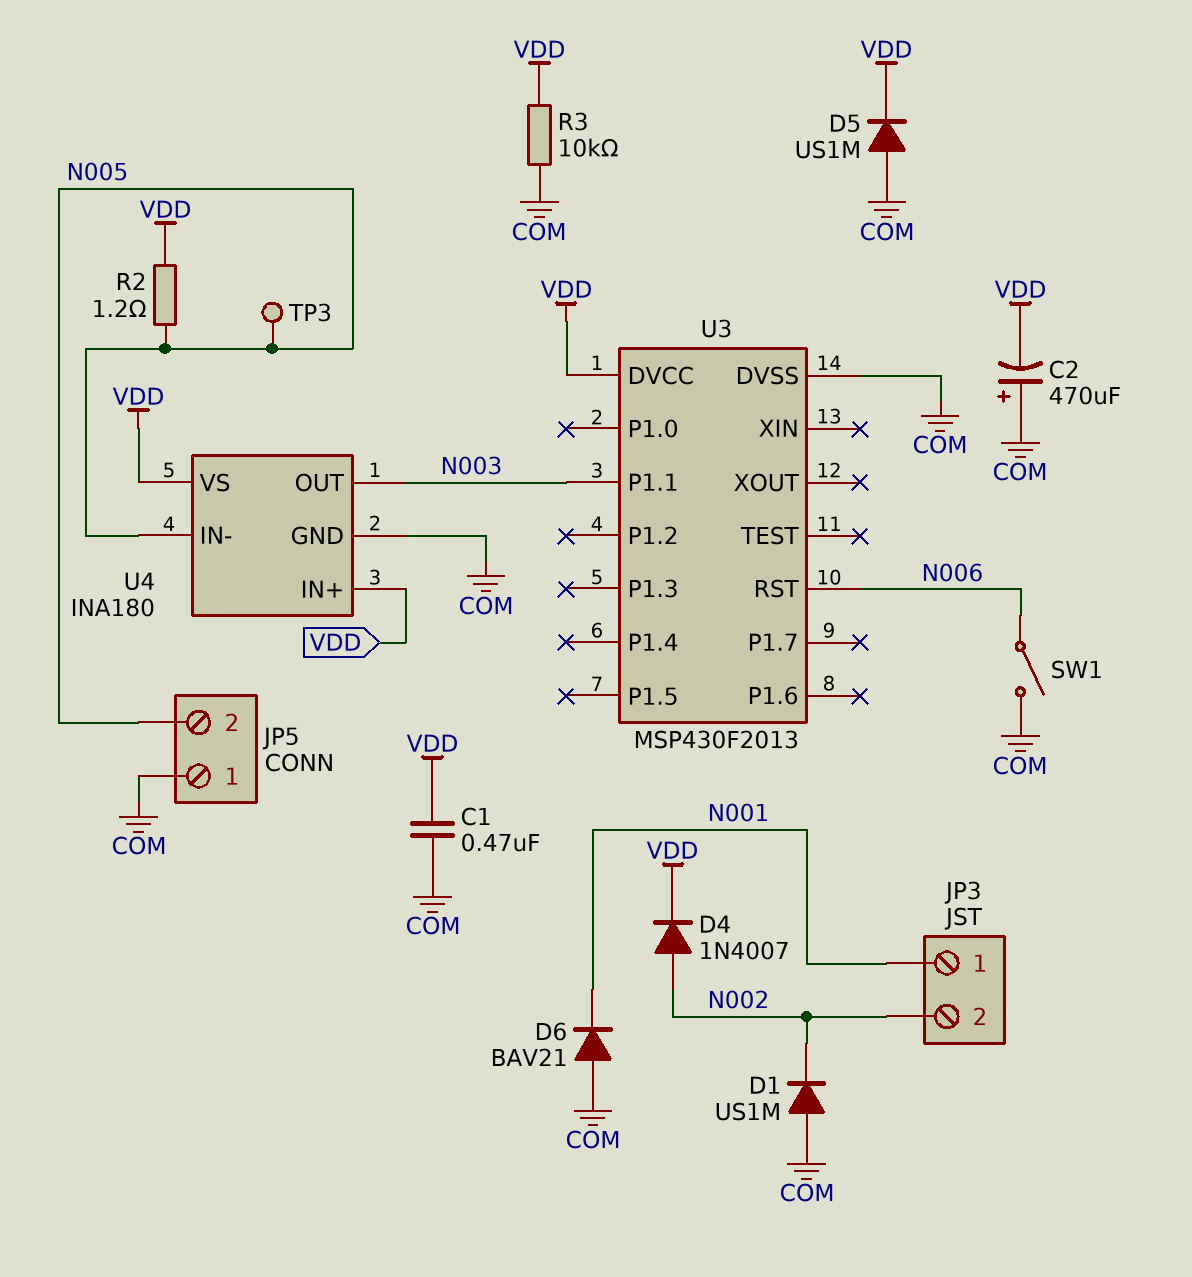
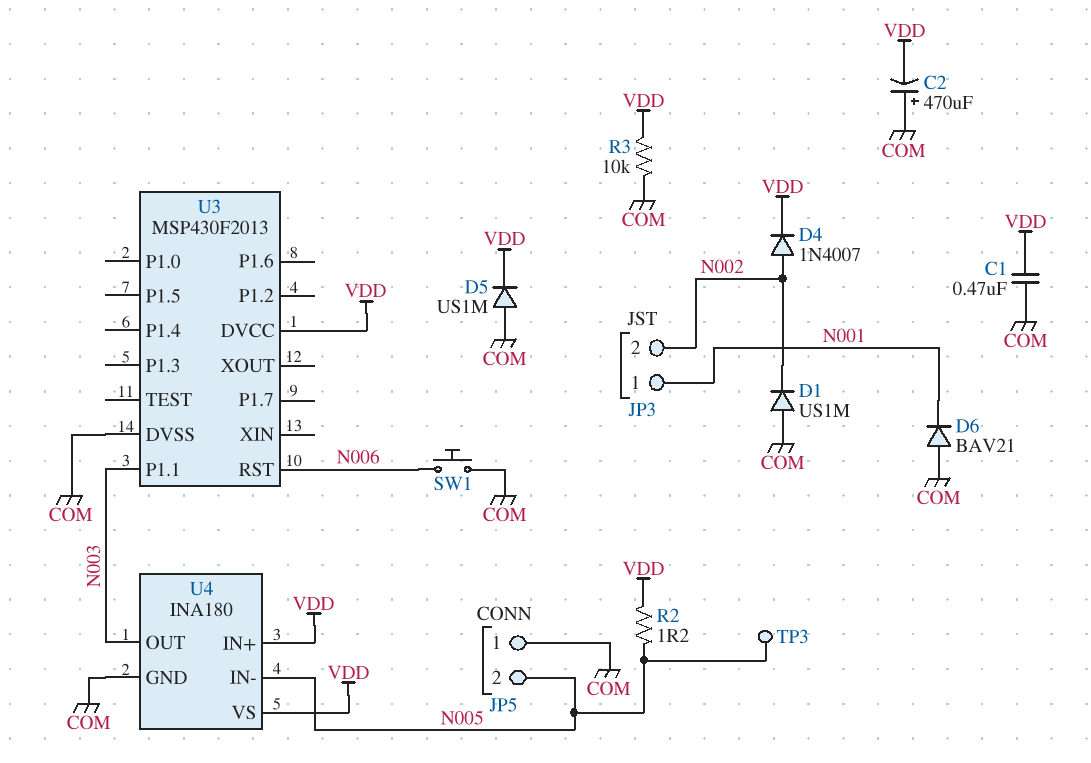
SW1: switch (COM, N006) -> button (COM, N006)

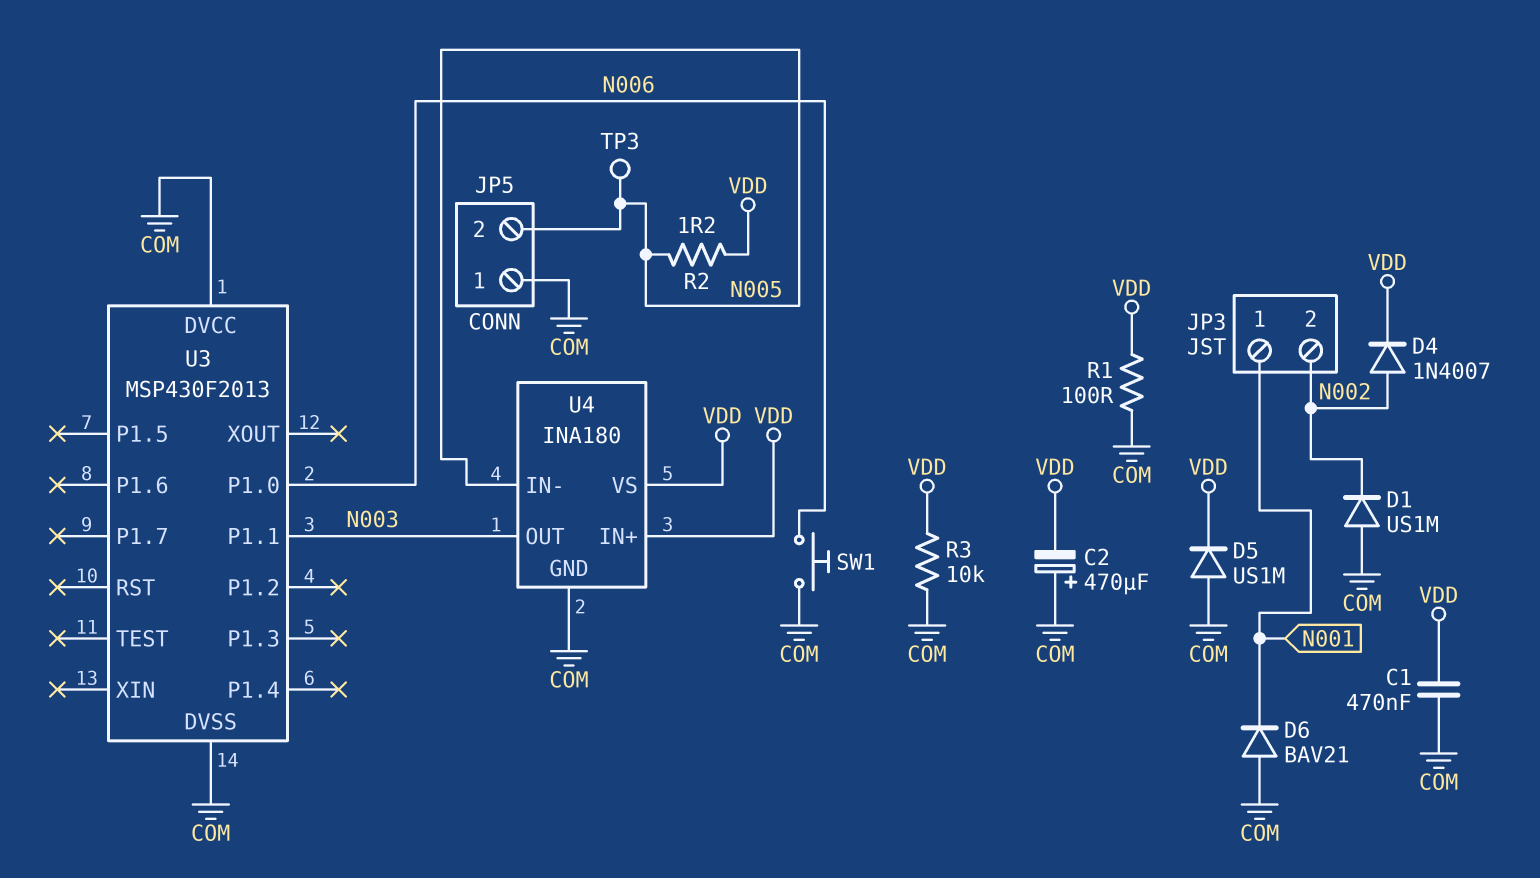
R1: none -> 100 (COM, VDD)
U3 pin DVCC: VDD -> COM
U3 pin P1.0: none -> N006
U3 pin RST: N006 -> none

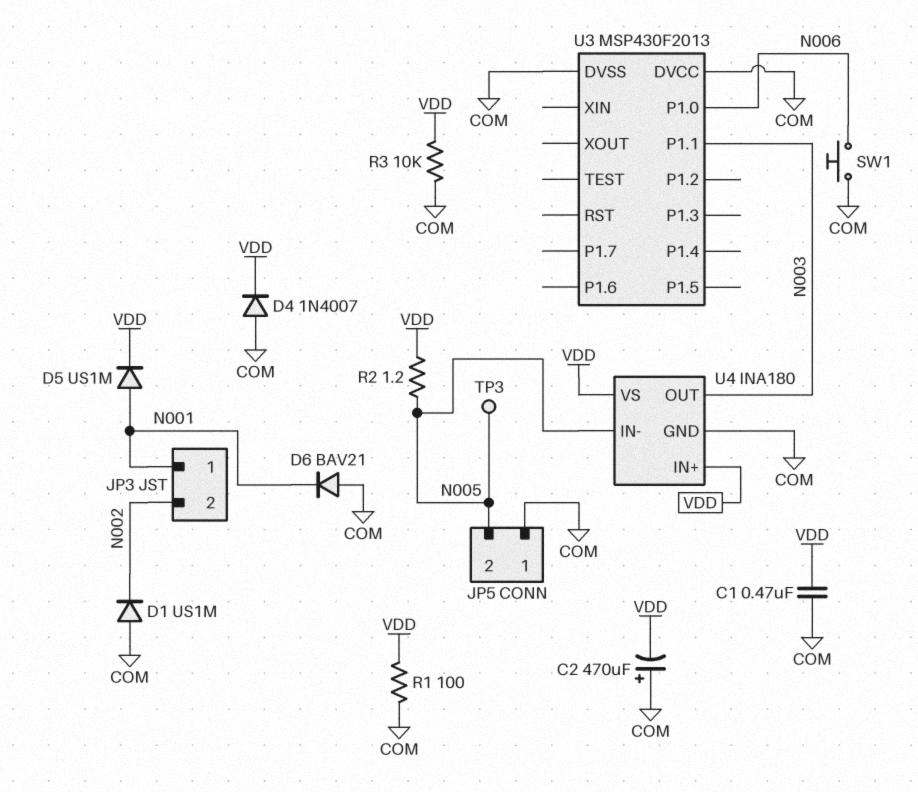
D4: diode 1N4007 (A N002, K VDD) -> diode 1N4007 (A COM, K VDD)
D5: diode US1M (A COM, K VDD) -> diode US1M (A N001, K VDD)

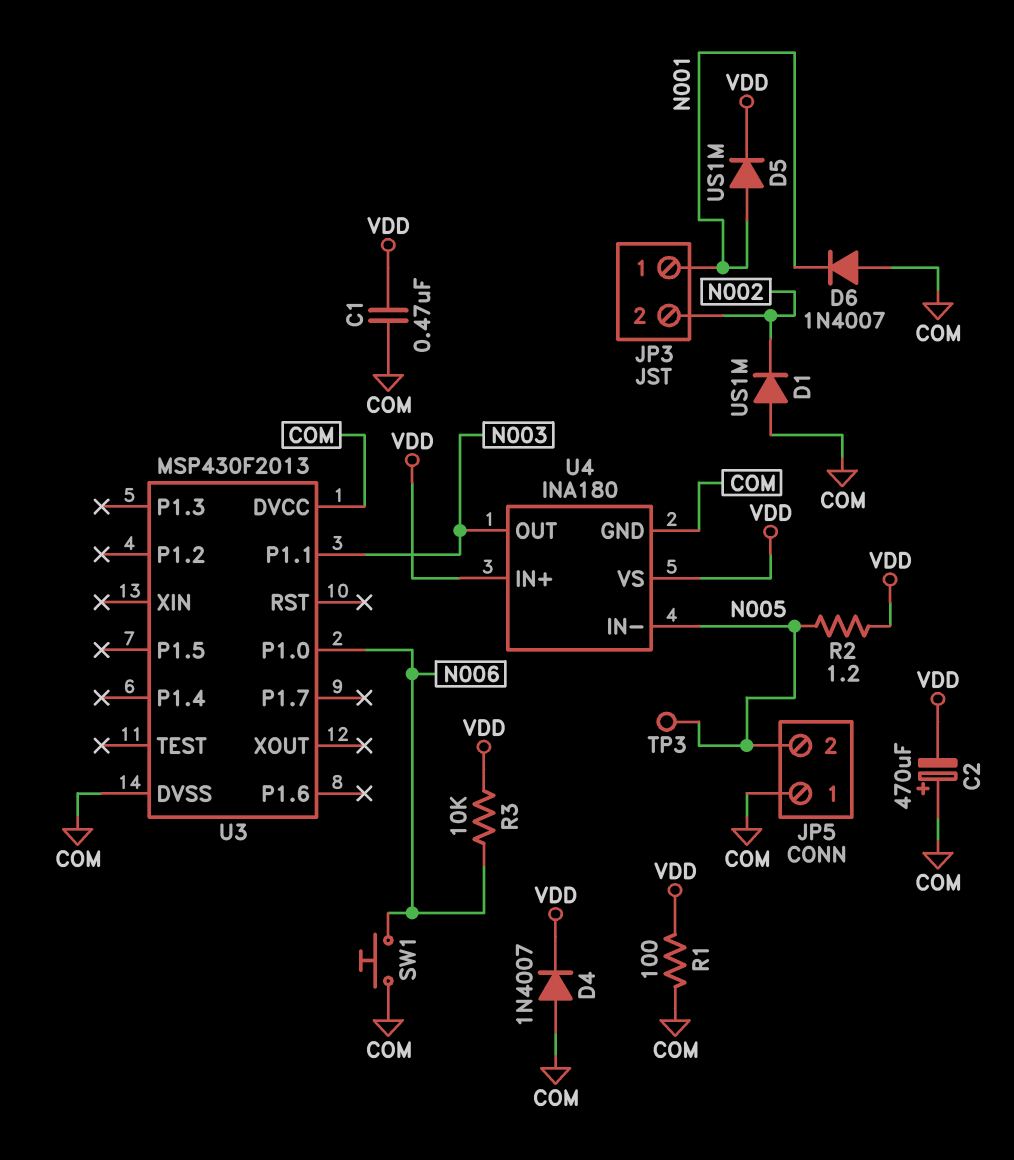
D6: diode BAV21 (A COM, K N001) -> diode 1N4007 (A COM, K N001)
R3: 10k (COM, VDD) -> 10k (N006, VDD)

